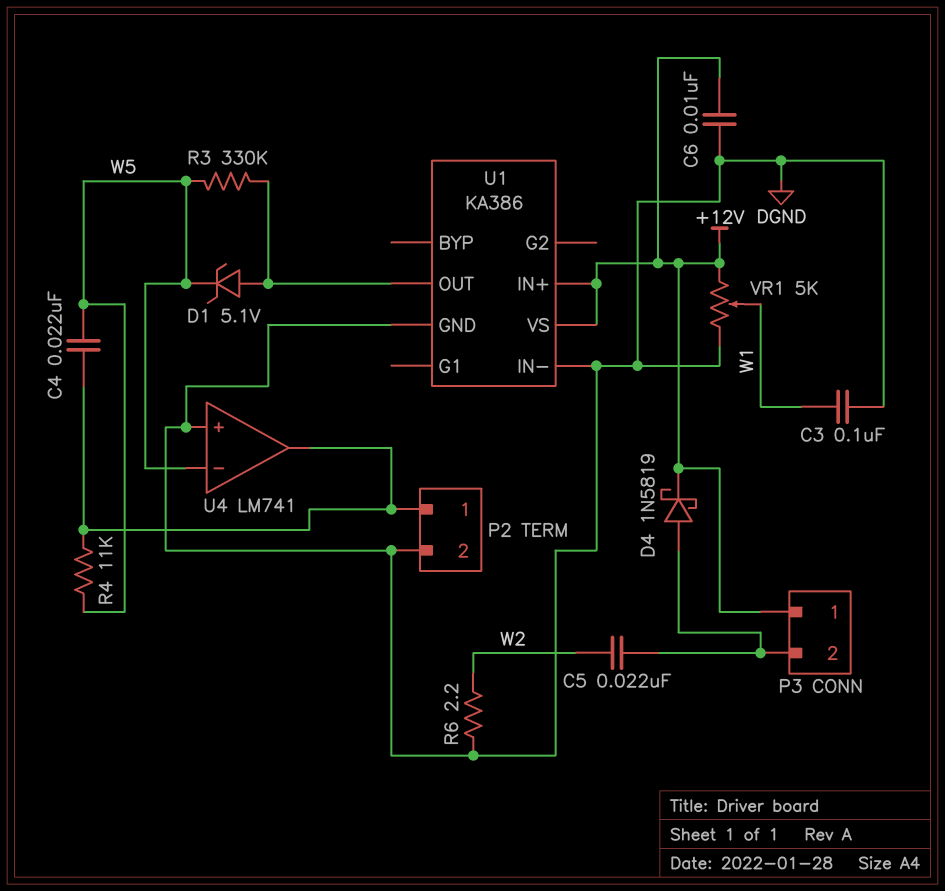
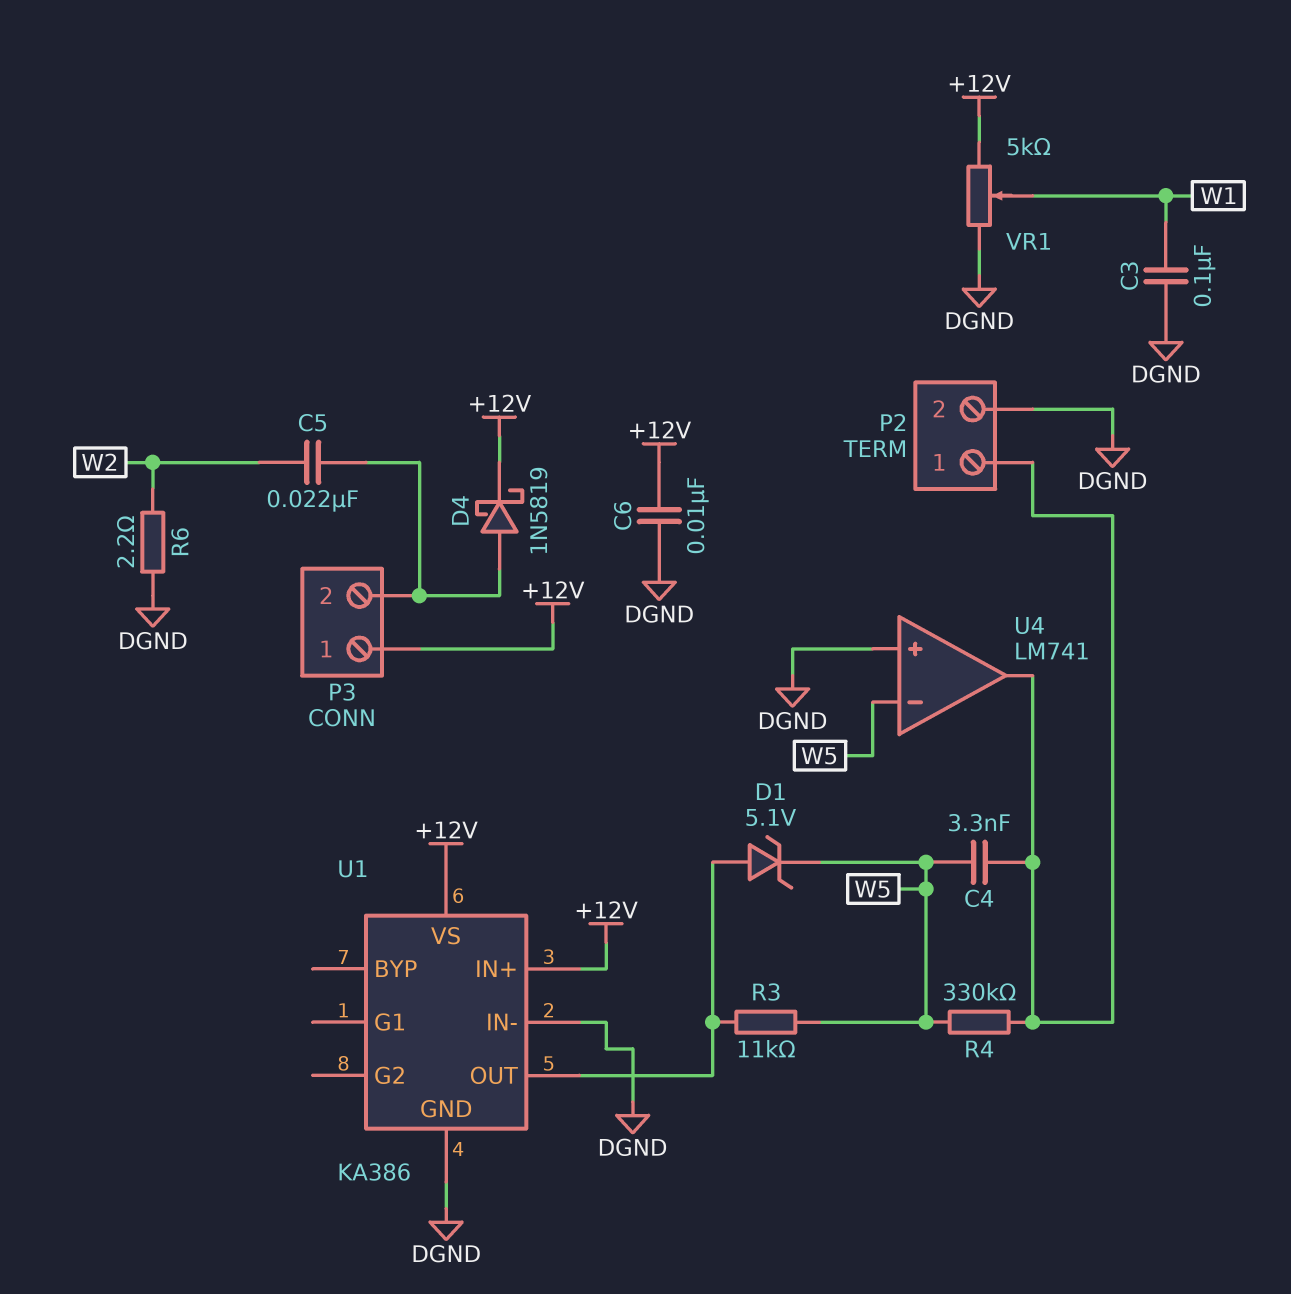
C4: 22nF (P2/1, W5) -> 3.3nF (P2/1, W5)
R3: 330k (U1/OUT, W5) -> 11k (U1/OUT, W5)
R4: 11k (P2/1, W5) -> 330k (P2/1, W5)

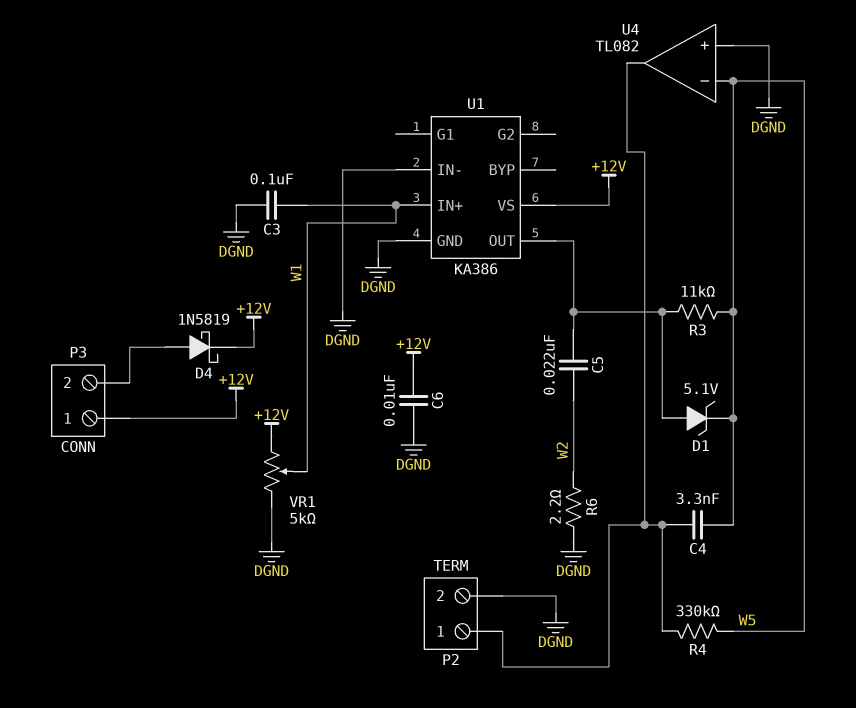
C5: 22nF (P3/2, W2) -> 22nF (U1/OUT, W2)
U1 pin IN+: +12V -> W1
U4: LM741 -> TL082

